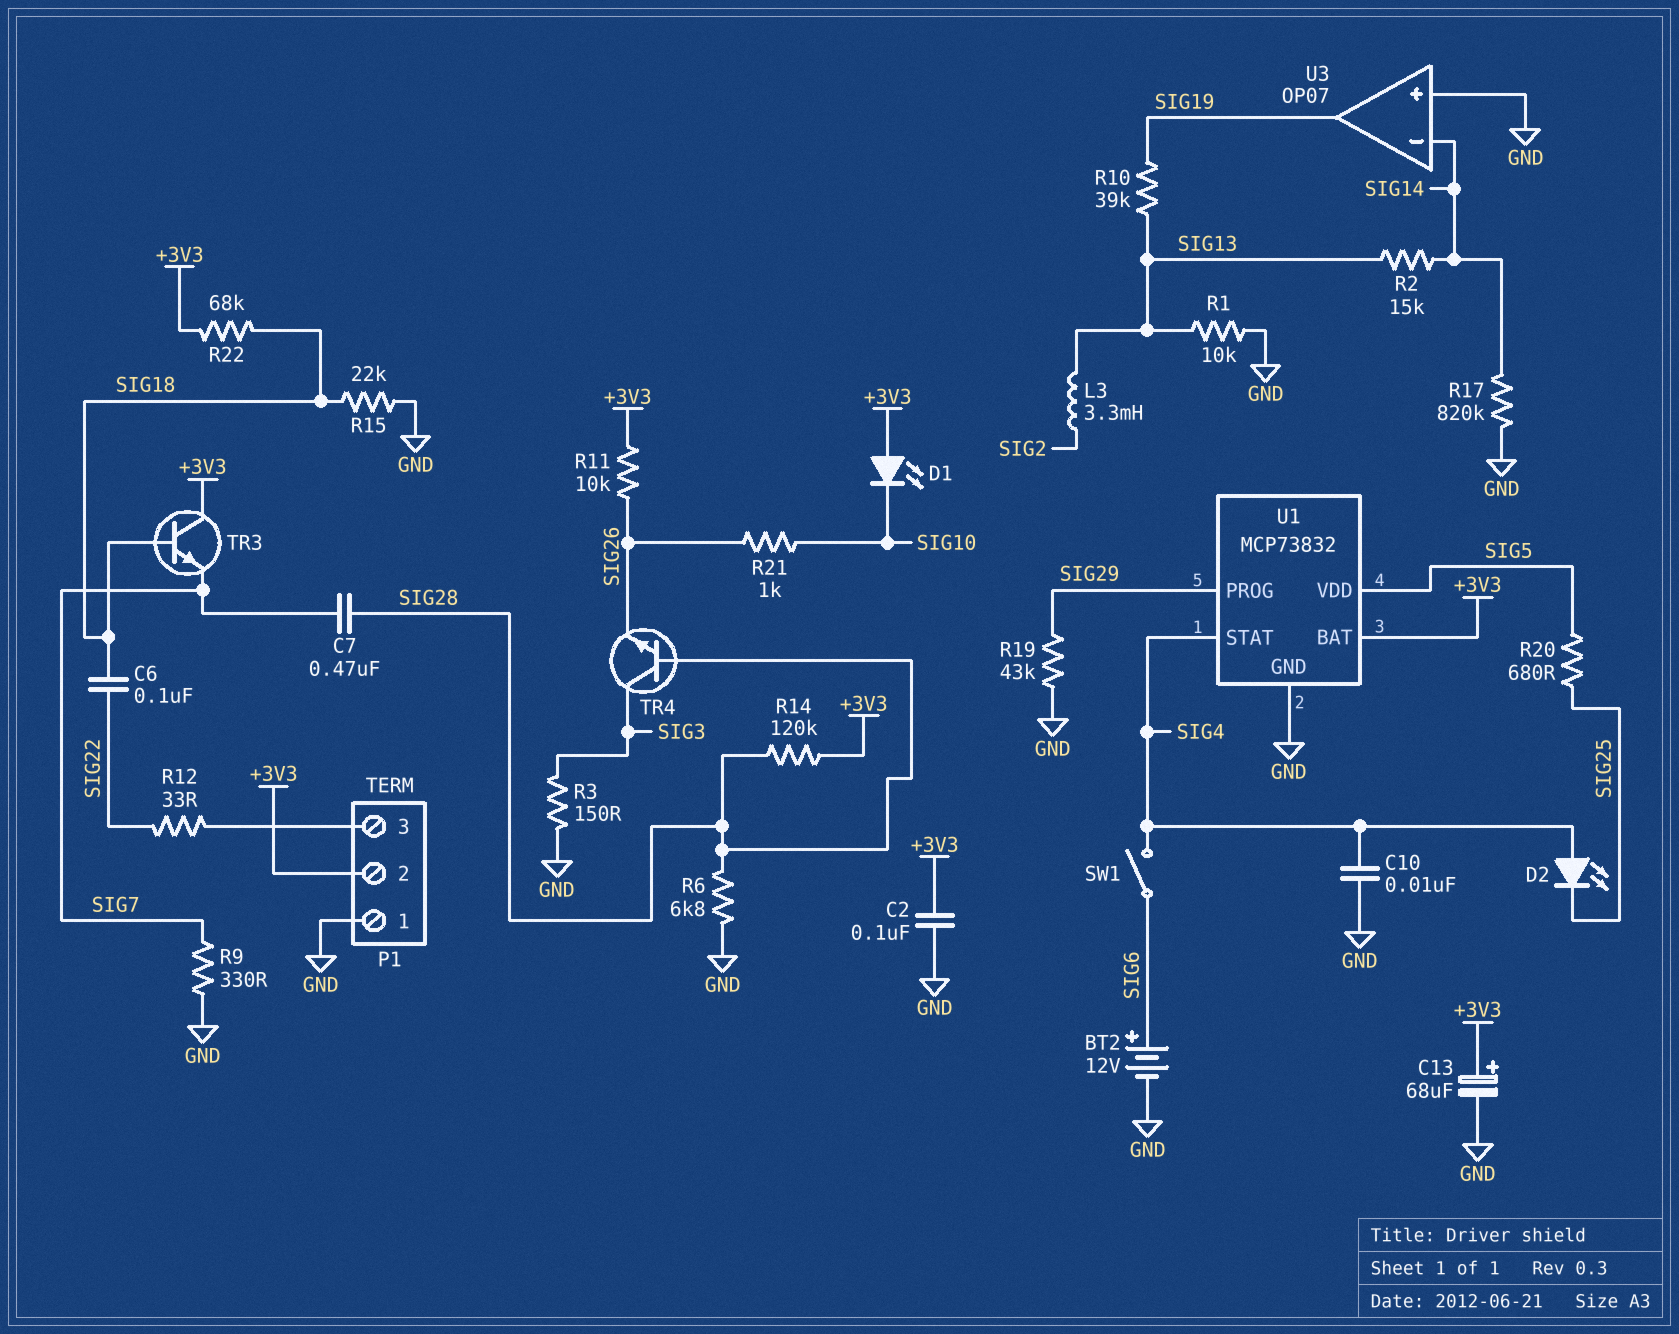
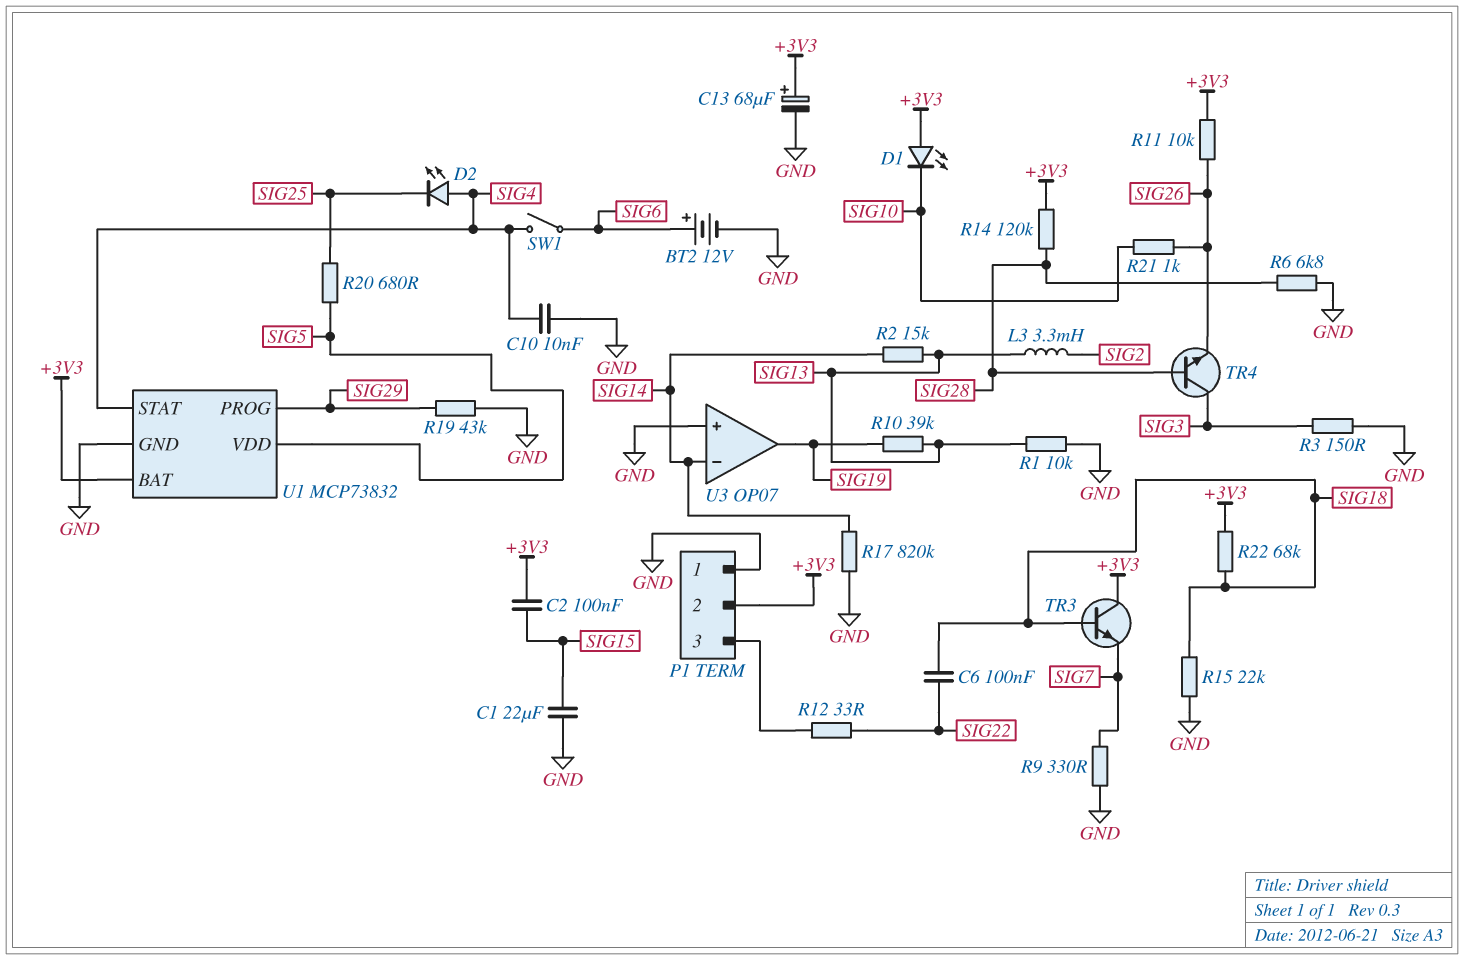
C1: none -> 22uF (GND, SIG15)
C2: 100nF (+3V3, GND) -> 100nF (+3V3, SIG15)
C7: 470nF (SIG7, SIG28) -> none

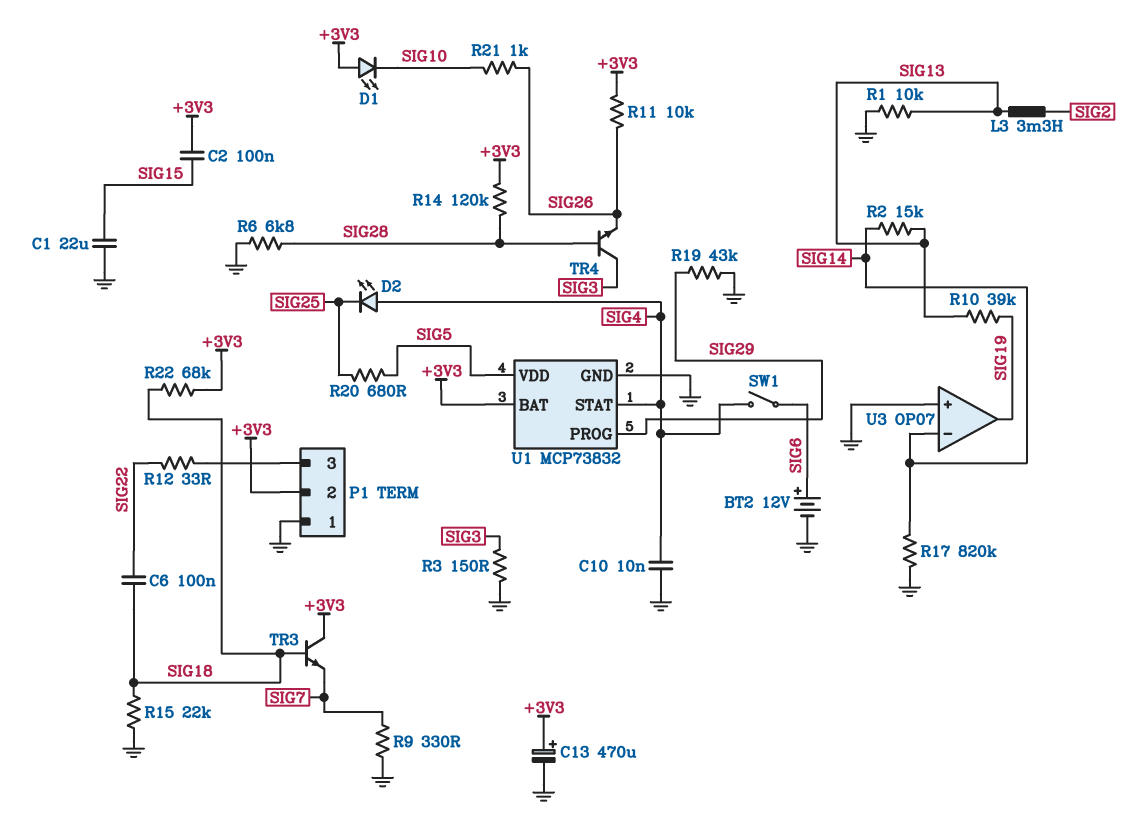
C13: 68uF (plus +3V3, minus GND) -> 470uF (plus +3V3, minus GND)

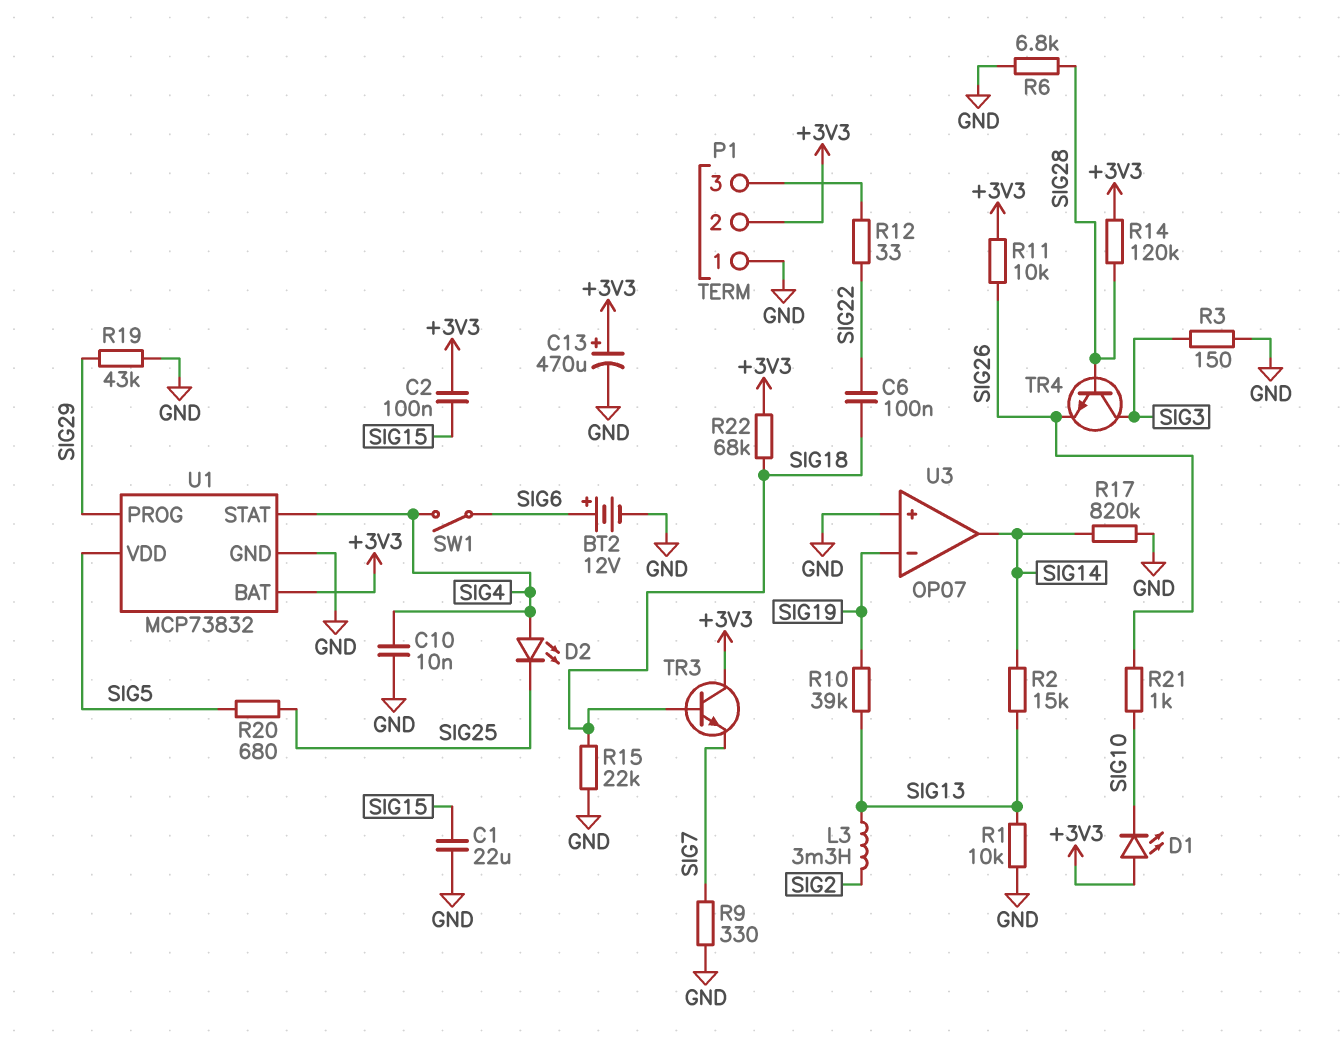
U3 pin in-: SIG14 -> SIG19
U3 pin out: SIG19 -> SIG14

